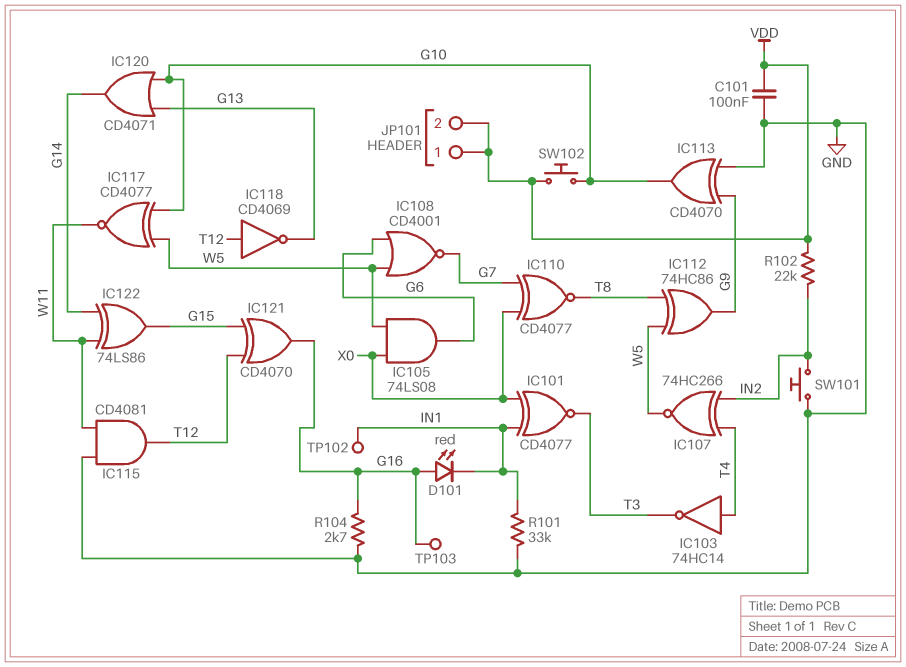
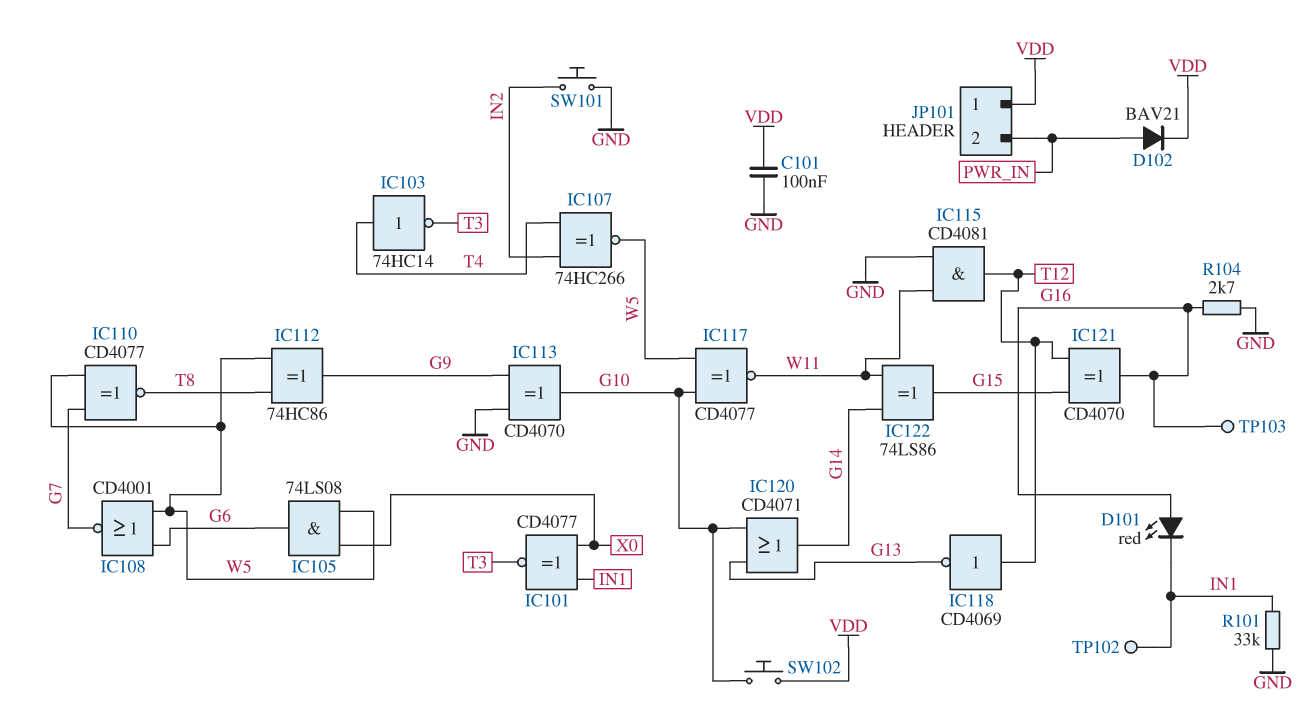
D102: none -> diode BAV21 (A PWR_IN, K VDD)
IC110: XNOR CD4077 (in G7, in X0, out T8) -> XNOR CD4077 (in G7, in W5, out T8)
JP101 pin 2: VDD -> PWR_IN
R102: 22k (IN2, VDD) -> none

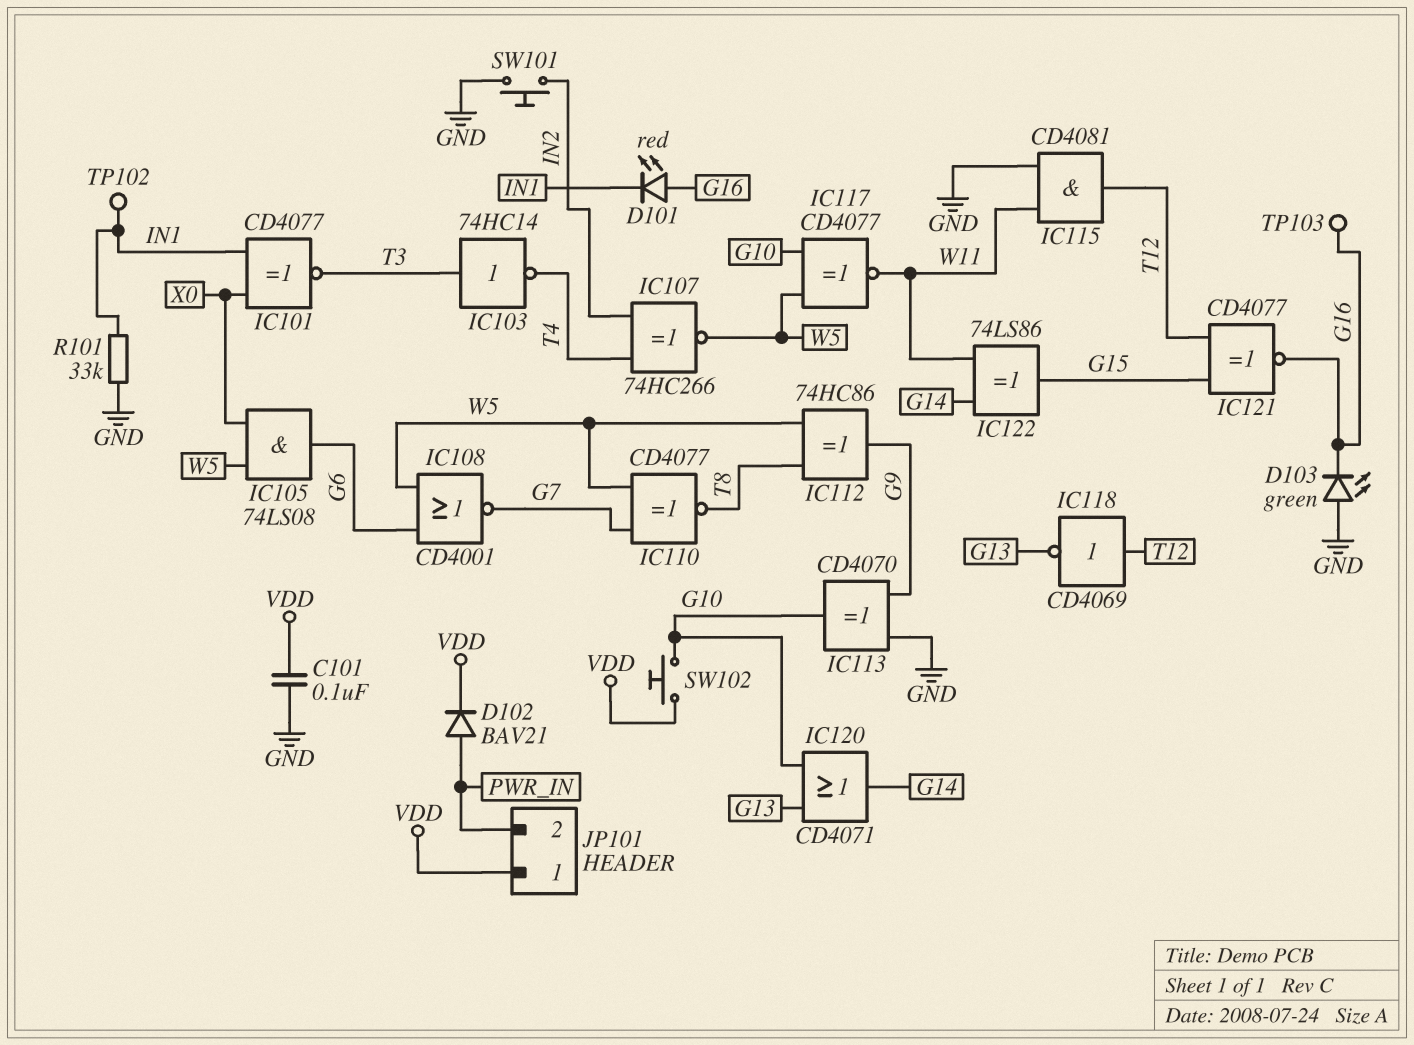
D103: none -> LED green (A GND, K G16)
IC103: NOT 74HC14 (in T4, out T3) -> NOT 74HC14 (in T3, out T4)
IC121: XOR CD4070 (in G15, in T12, out G16) -> XNOR CD4077 (in G15, in T12, out G16)
R104: 2.7k (G16, GND) -> none

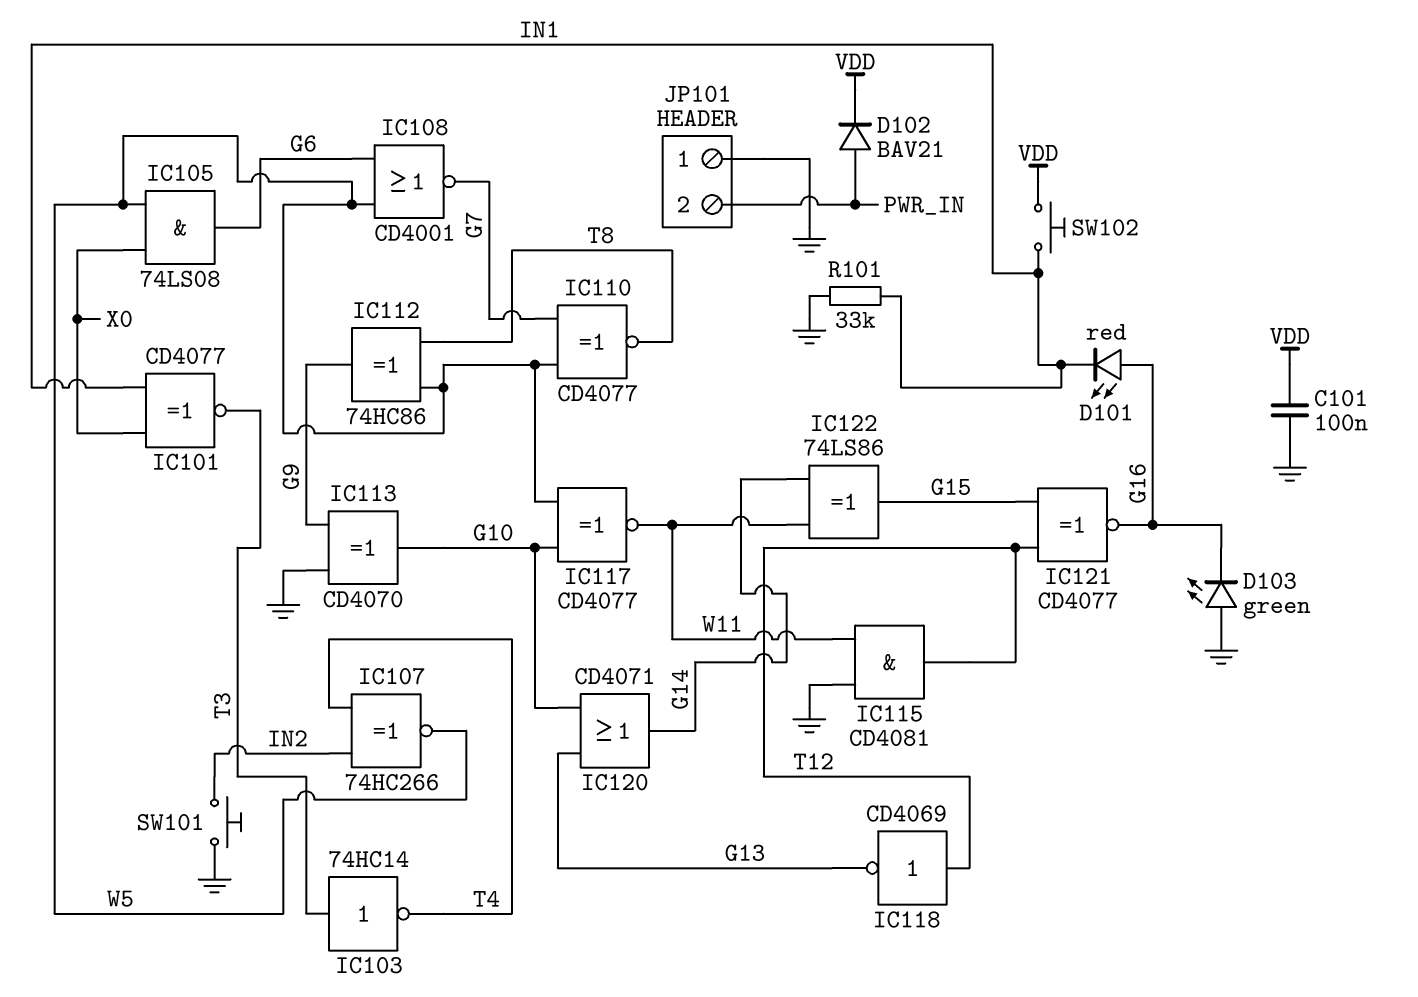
JP101 pin 1: VDD -> GND
SW102: button (G10, VDD) -> button (IN1, VDD)
TP102: test point (IN1) -> none
TP103: test point (G16) -> none

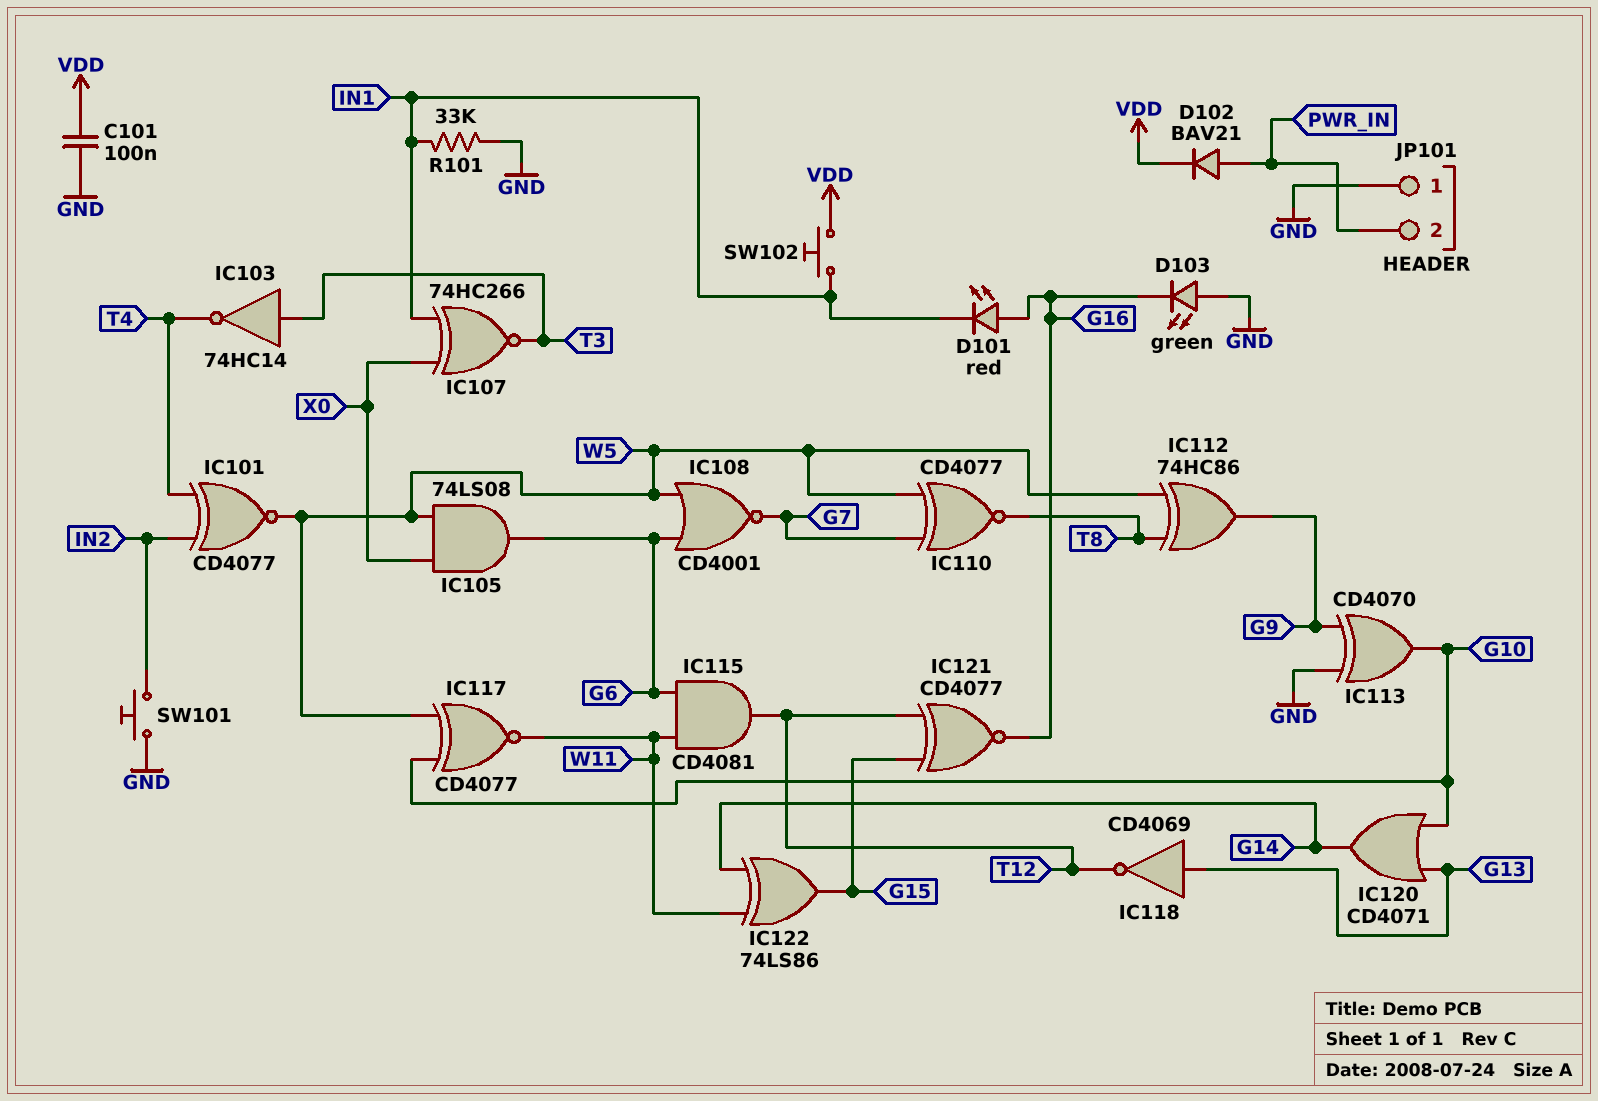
IC101: XNOR CD4077 (in IN1, in X0, out T3) -> XNOR CD4077 (in IN2, in T4, out W5)
IC107: XNOR 74HC266 (in IN2, in T4, out W5) -> XNOR 74HC266 (in IN1, in X0, out T3)
IC115: AND CD4081 (in GND, in W11, out T12) -> AND CD4081 (in G6, in W11, out T12)
IC118: NOT CD4069 (in T12, out G13) -> NOT CD4069 (in G13, out T12)

